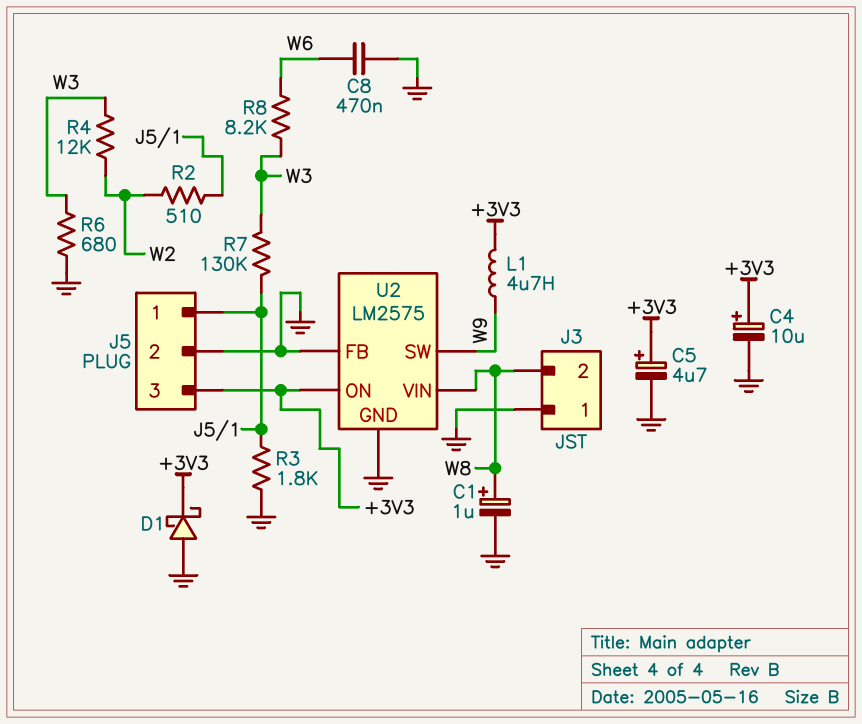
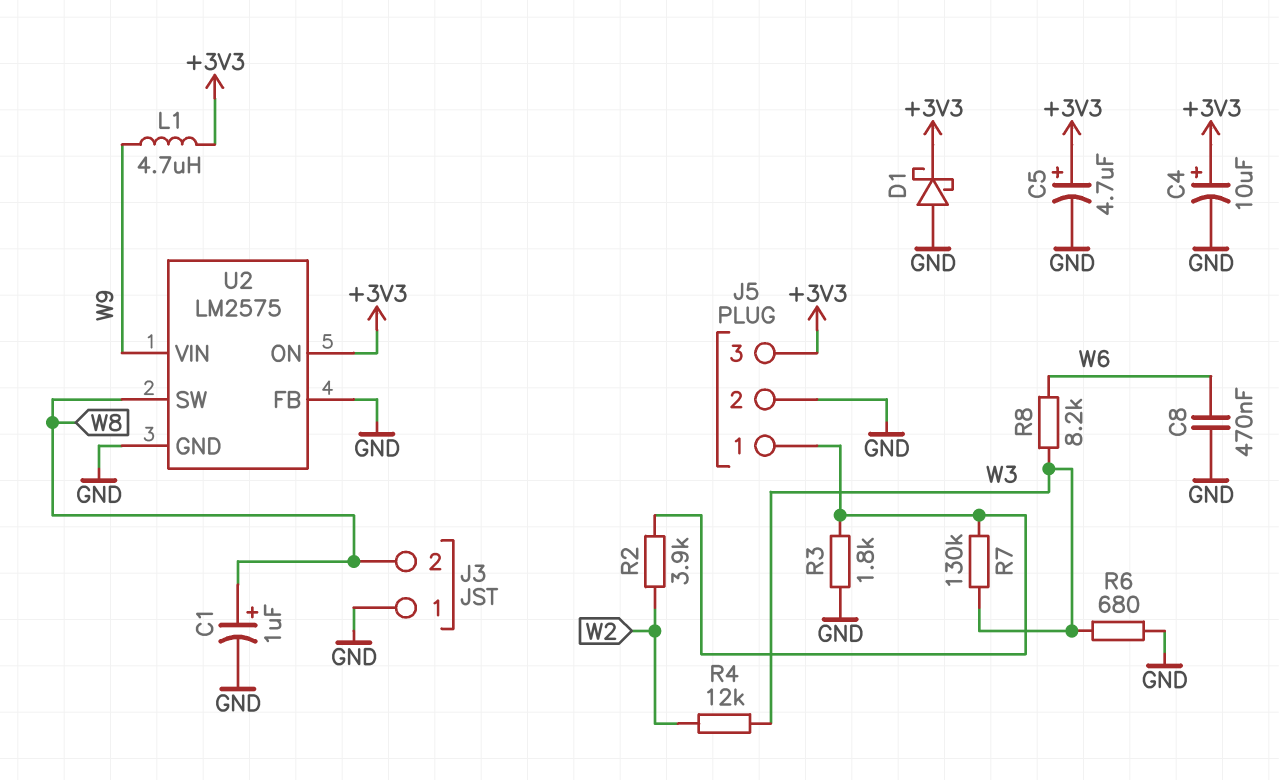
R2: 510 (J5/1, W2) -> 3.9k (J5/1, W2)
U2 pin SW: W9 -> W8
U2 pin VIN: W8 -> W9

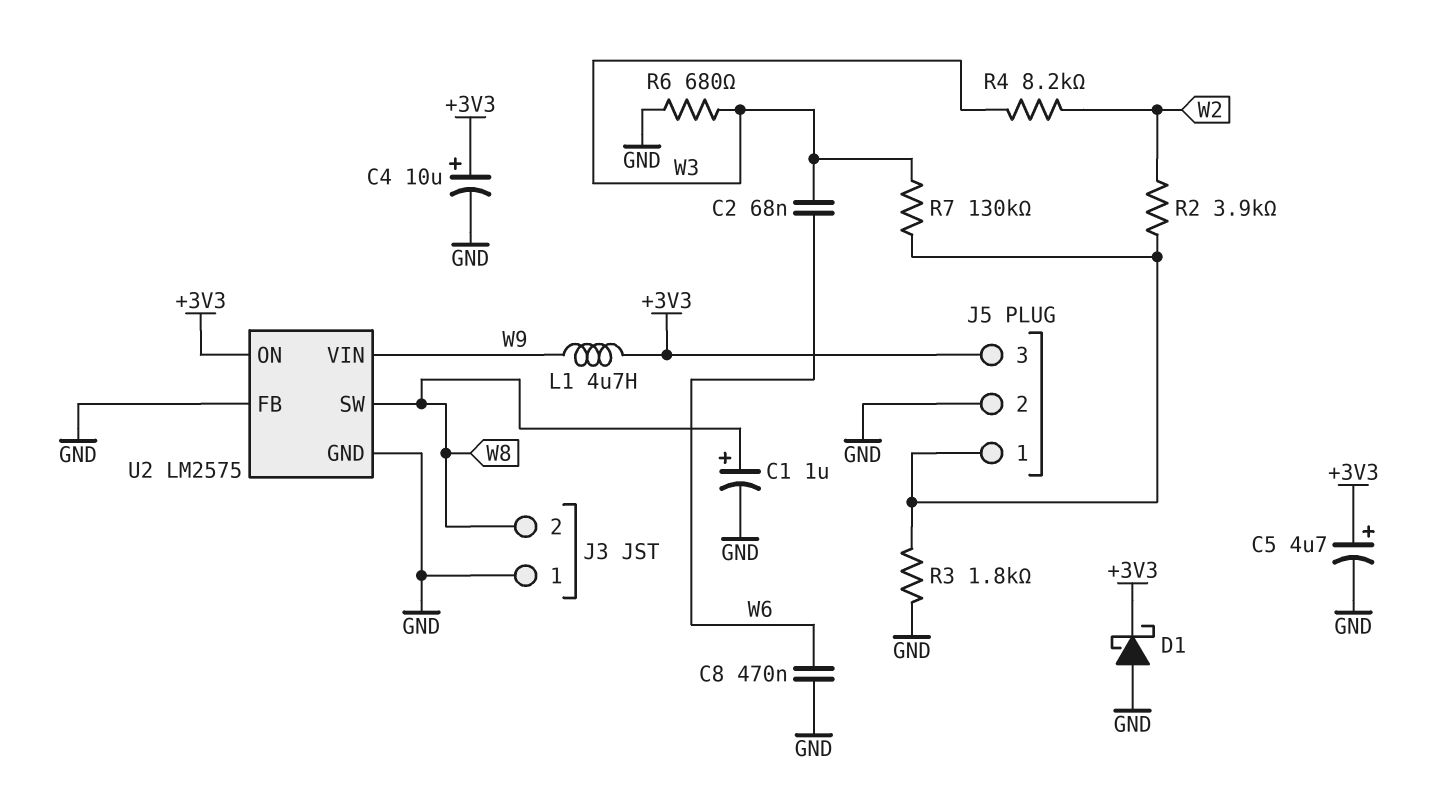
C2: none -> 68nF (W3, W6)
R4: 12k (W2, W3) -> 8.2k (W2, W3)
R8: 8.2k (W3, W6) -> none

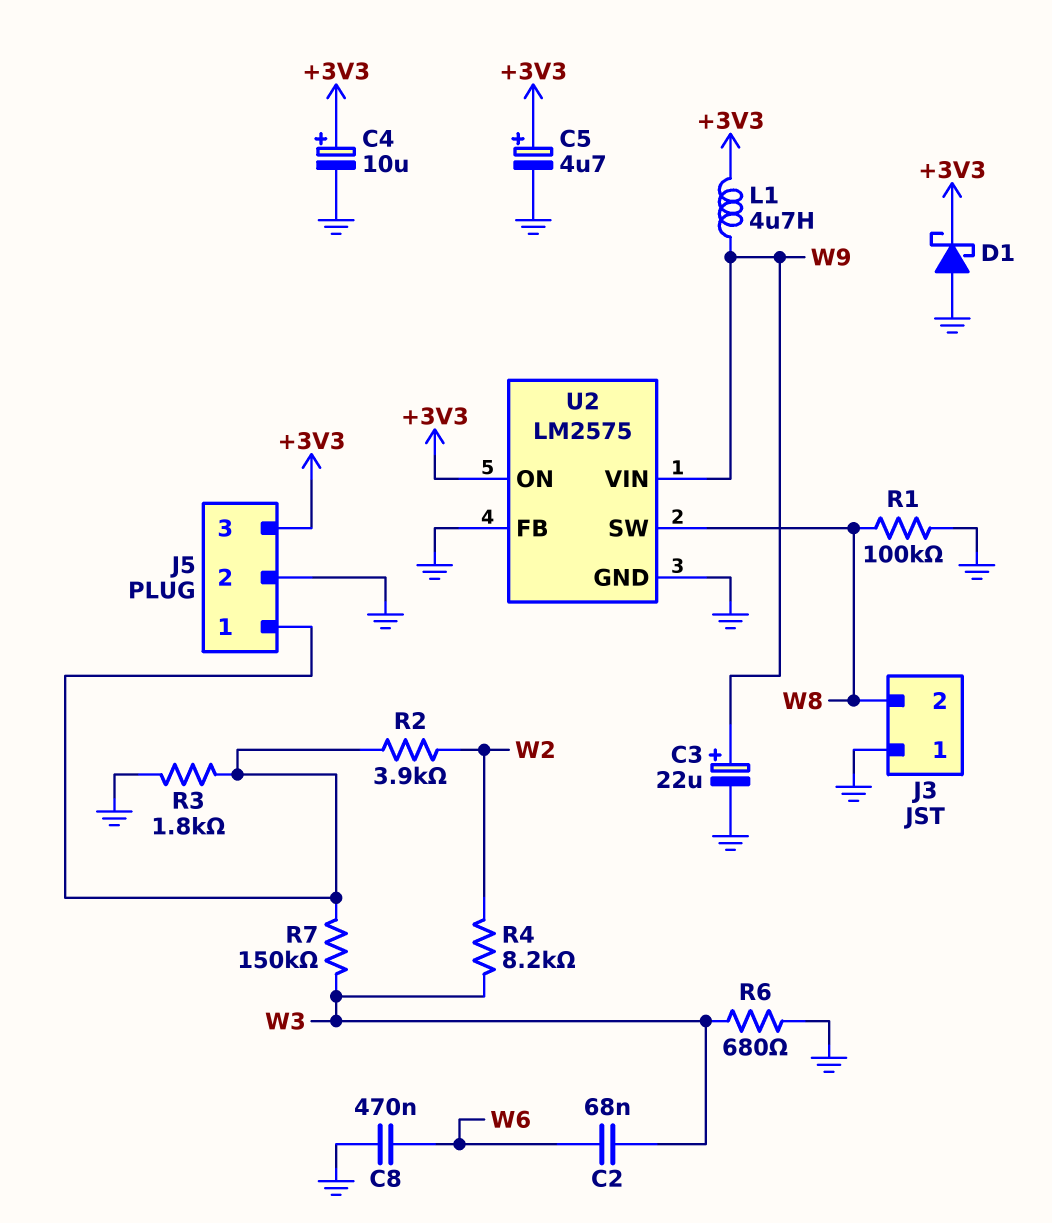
C1: 1uF (plus W8, minus GND) -> none
C3: none -> 22uF (plus W9, minus GND)
R1: none -> 100k (GND, W8)
R7: 130k (J5/1, W3) -> 150k (J5/1, W3)

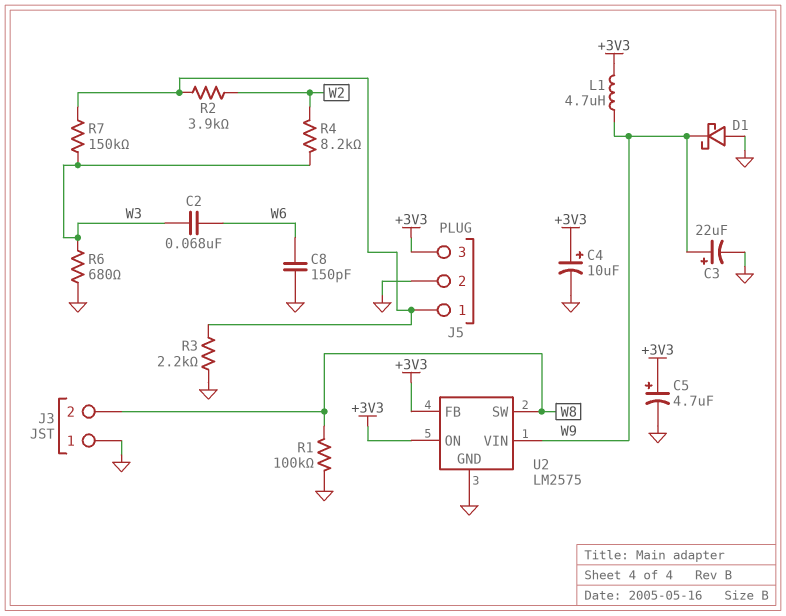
C8: 470nF (GND, W6) -> 150pF (GND, W6)
D1: schottky (A GND, K +3V3) -> schottky (A GND, K W9)
R3: 1.8k (GND, J5/1) -> 2.2k (GND, J5/1)
U2 pin FB: GND -> +3V3

